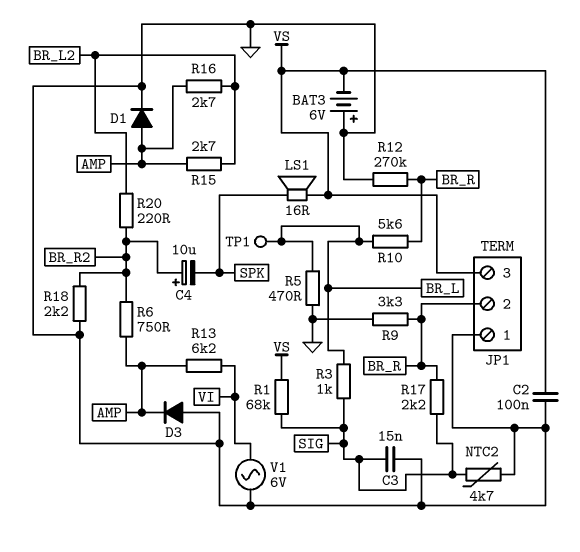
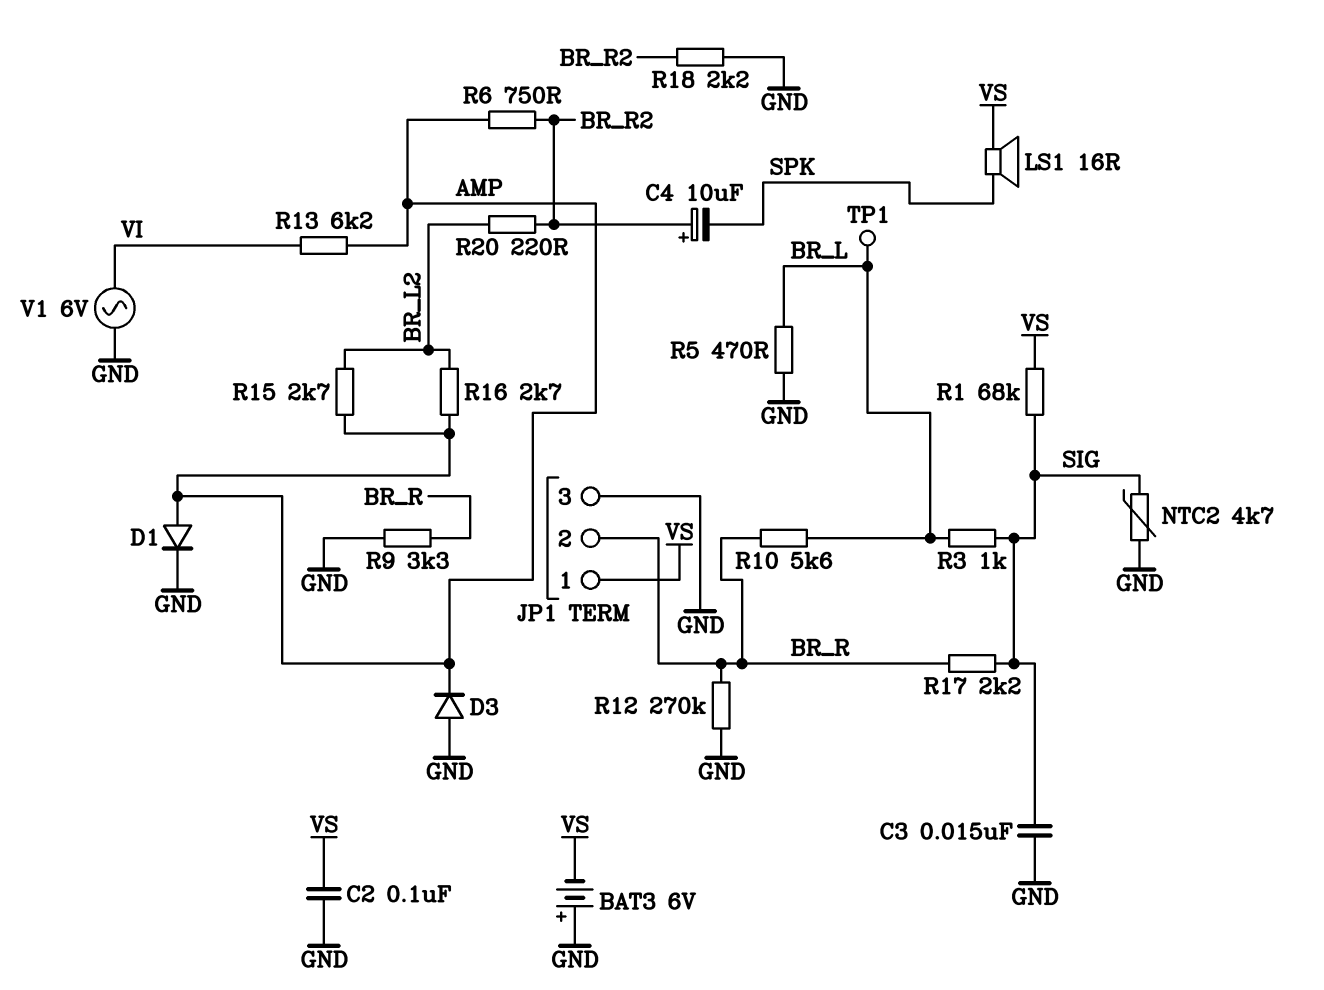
JP1 pin 1: GND -> VS
JP1 pin 3: VS -> GND

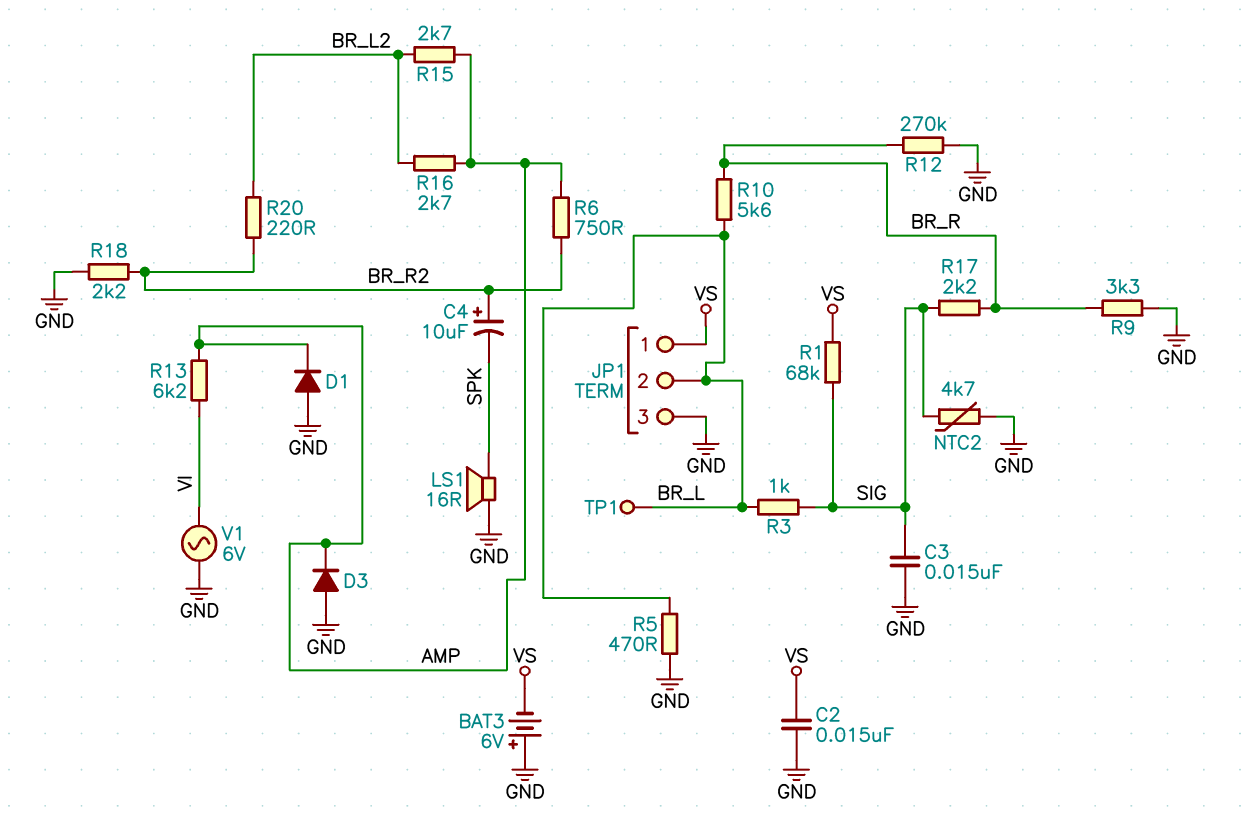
C2: 100nF (GND, VS) -> 15nF (GND, VS)
D1: diode (A AMP, K GND) -> diode (A GND, K AMP)
JP1 pin 2: BR_R -> BR_L
LS1: speaker 16R (SPK, VS) -> speaker 16R (GND, SPK)

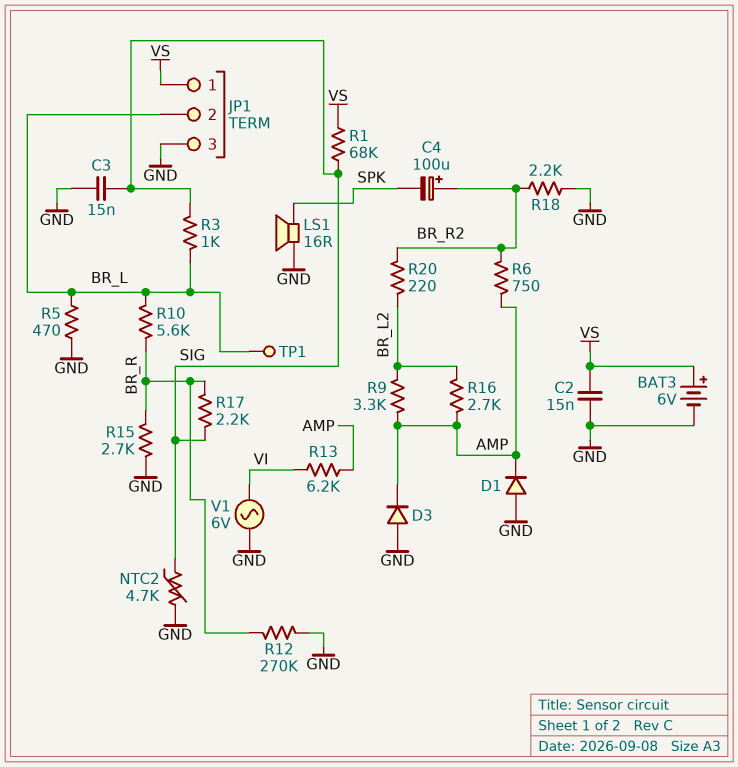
BAT3: 6V (plus GND, minus VS) -> 6V (plus VS, minus GND)
C4: 10uF (plus BR_R2, minus SPK) -> 100uF (plus BR_R2, minus SPK)
R9: 3.3k (BR_R, GND) -> 3.3k (AMP, BR_L2)
R15: 2.7k (AMP, BR_L2) -> 2.7k (BR_R, GND)

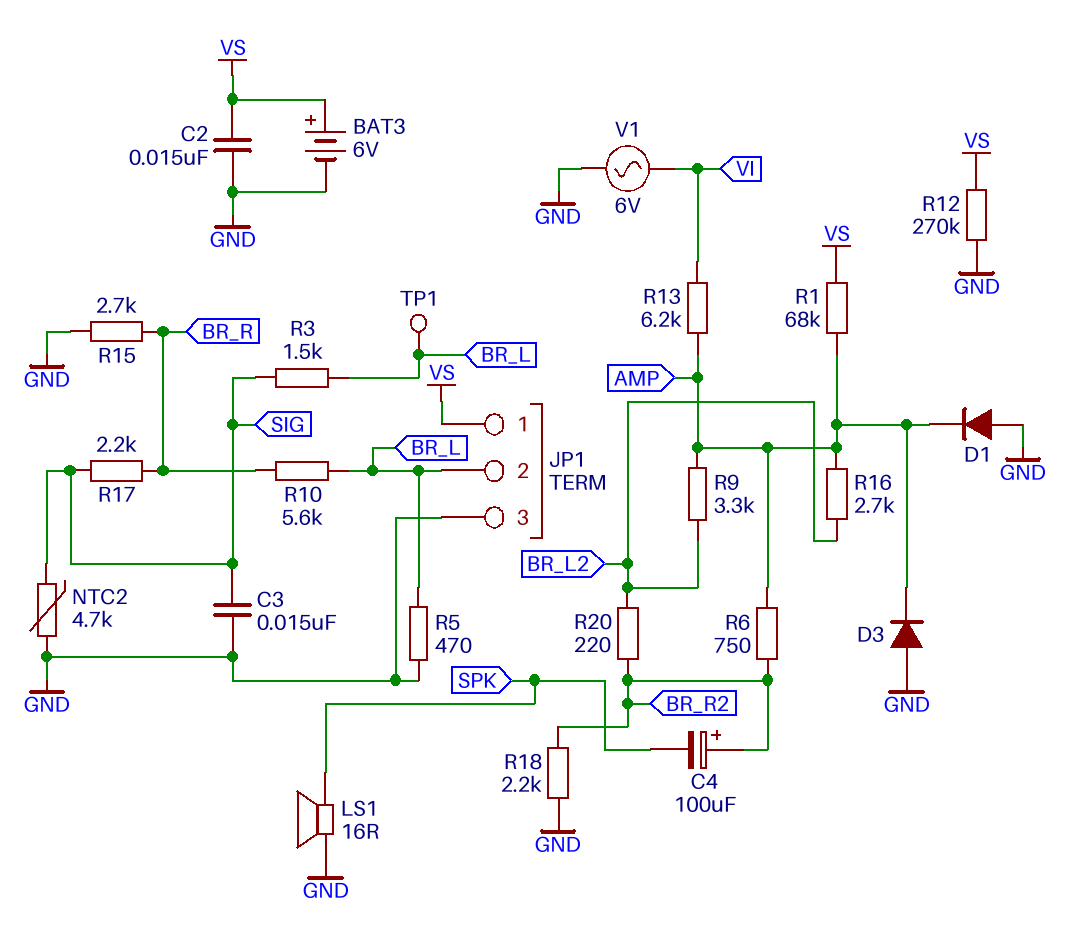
R1: 68k (SIG, VS) -> 68k (AMP, VS)
R3: 1k (BR_L, SIG) -> 1.5k (BR_L, SIG)
R12: 270k (BR_R, GND) -> 270k (GND, VS)

